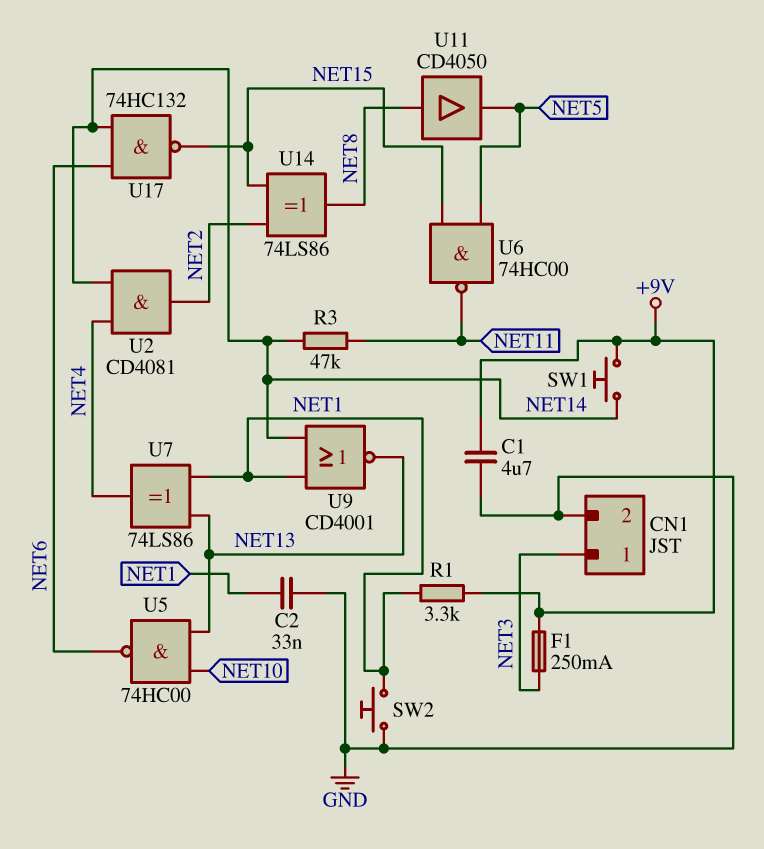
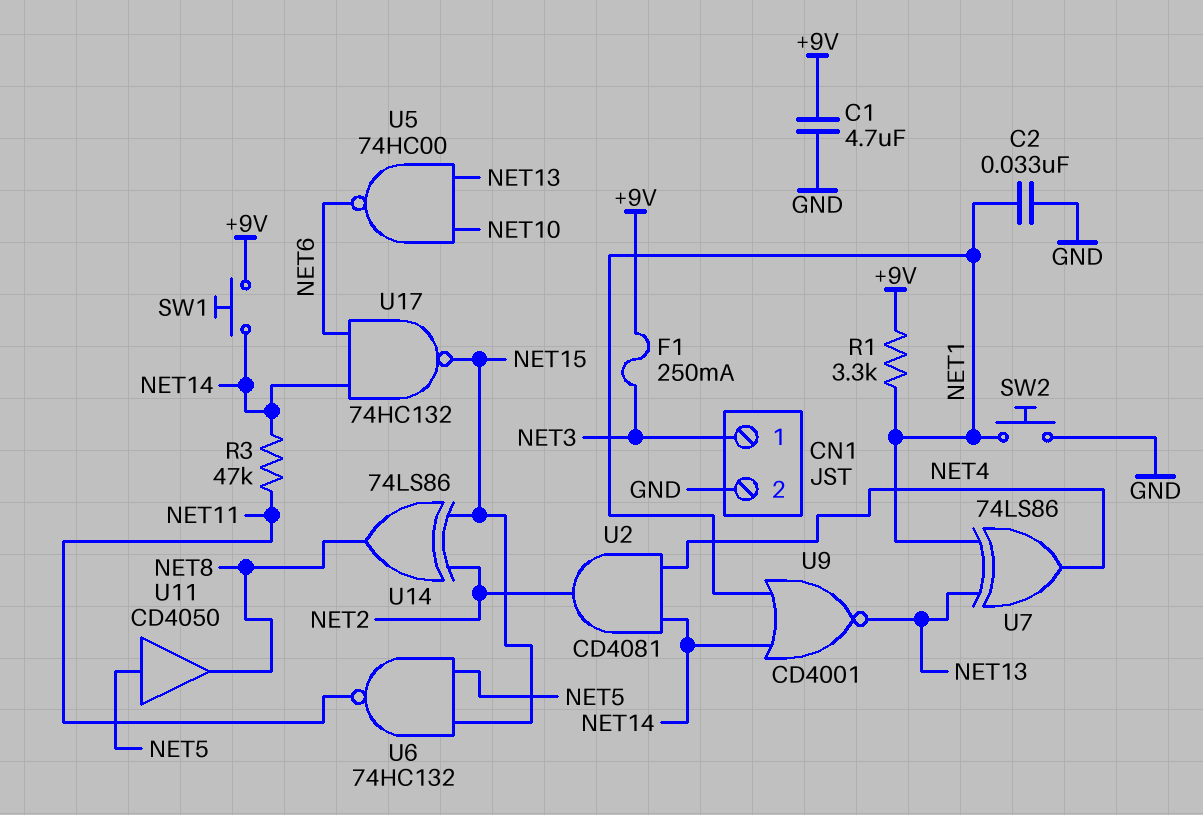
U6: NAND 74HC00 (in NET5, in NET15, out NET11) -> NAND 74HC132 (in NET5, in NET15, out NET11)
U11: buffer CD4050 (in NET8, out NET5) -> buffer CD4050 (in NET5, out NET8)

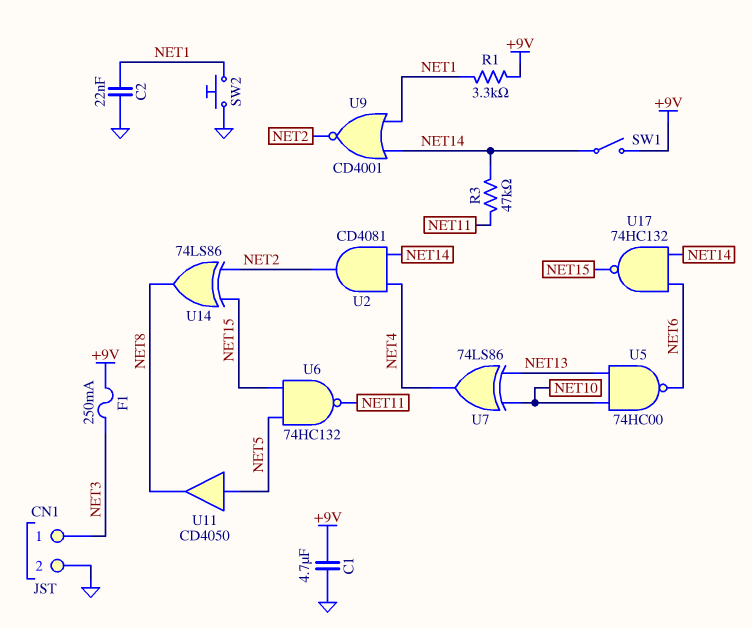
C2: 33nF (GND, NET1) -> 22nF (GND, NET1)
SW1: button (+9V, NET14) -> switch (+9V, NET14)
U7: XOR 74LS86 (in NET1, in NET13, out NET4) -> XOR 74LS86 (in NET10, in NET13, out NET4)
U9: NOR CD4001 (in NET1, in NET14, out NET13) -> NOR CD4001 (in NET1, in NET14, out NET2)

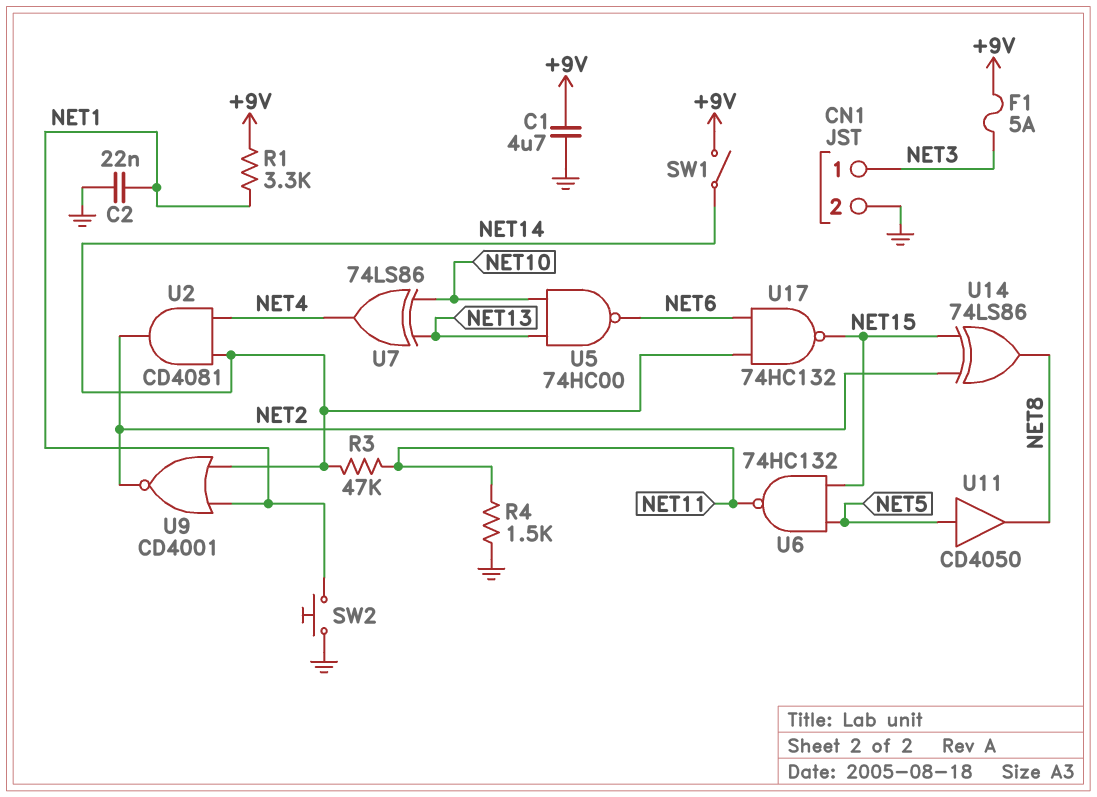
F1: 250mA (+9V, NET3) -> 5A (+9V, NET3)
R4: none -> 1.5k (GND, NET11)

